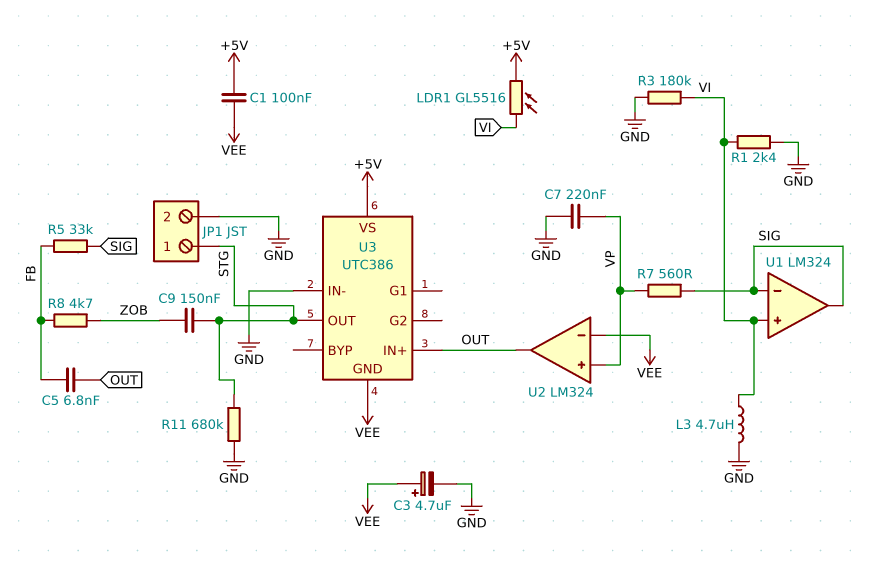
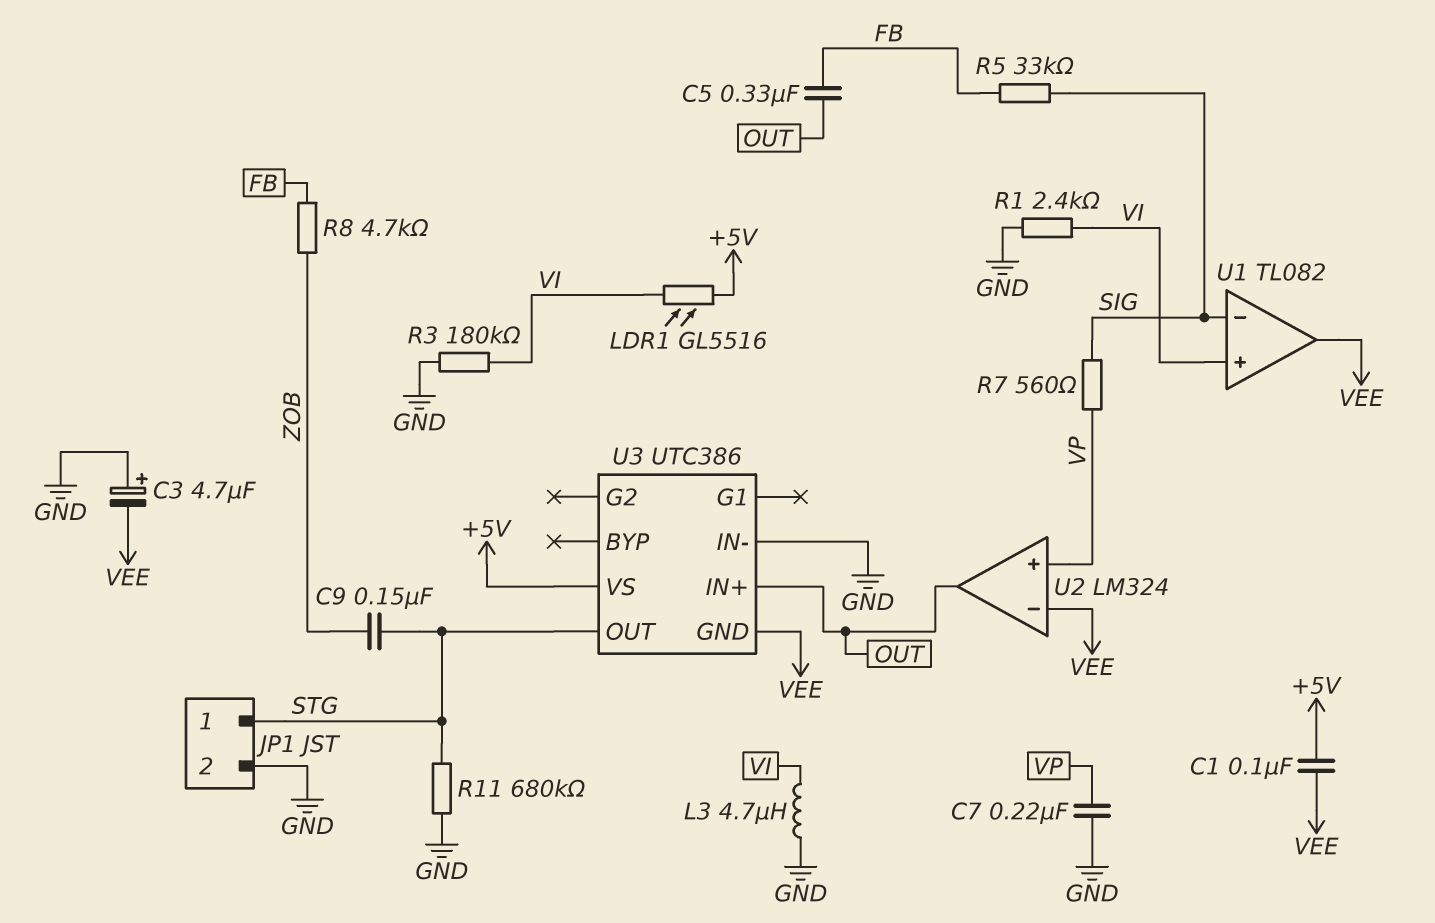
C3: 4.7uF (plus VEE, minus GND) -> 4.7uF (plus GND, minus VEE)
C5: 6.8nF (FB, OUT) -> 330nF (FB, OUT)
U1: LM324 -> TL082
U1 pin out: SIG -> VEE

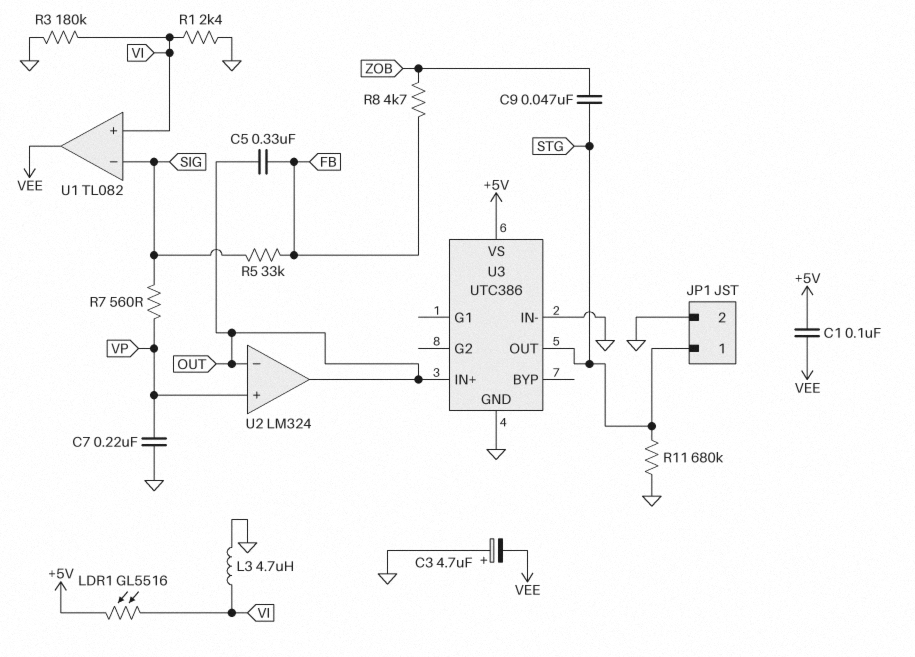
C9: 150nF (STG, ZOB) -> 47nF (STG, ZOB)
U2 pin in-: VEE -> OUT
U3 pin GND: VEE -> GND

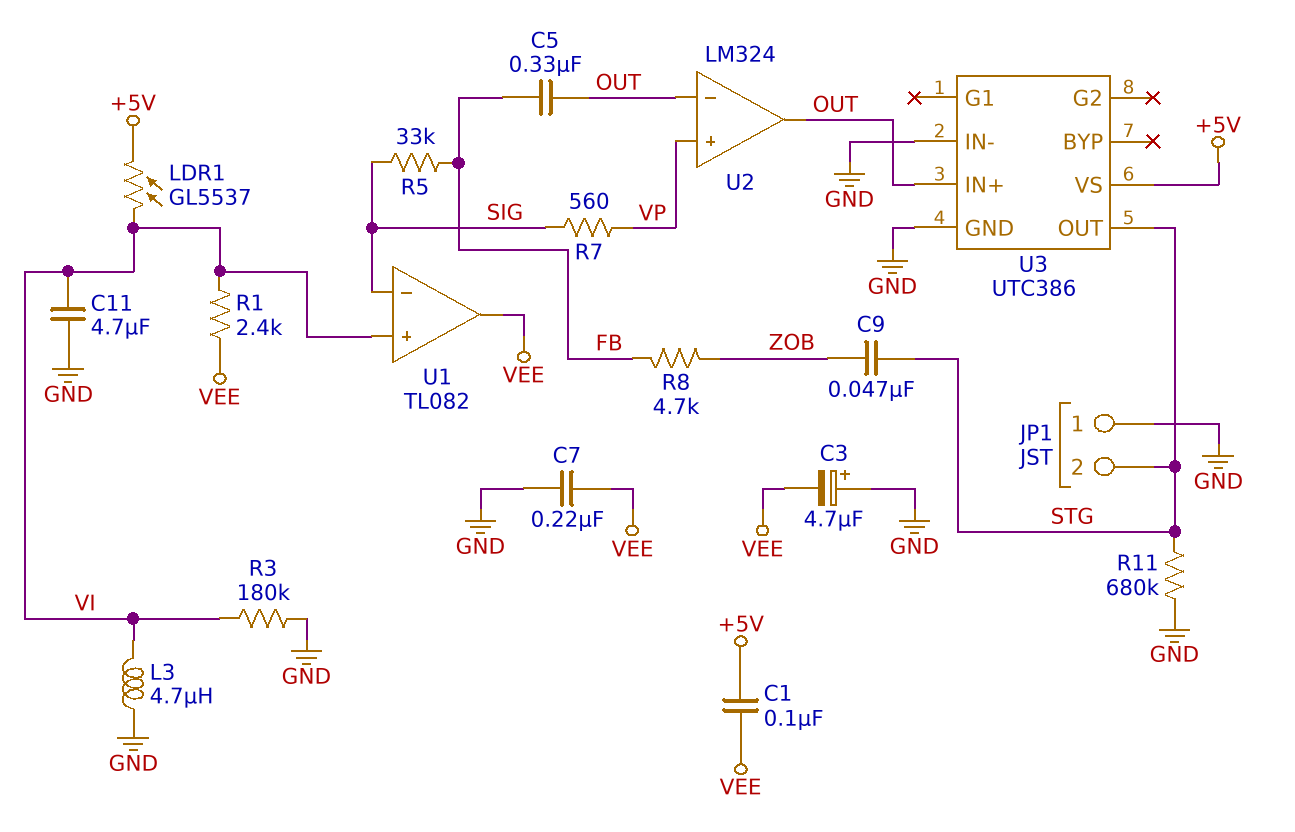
C7: 220nF (GND, VP) -> 220nF (GND, VEE)
C11: none -> 4.7uF (GND, VI)
JP1 pin 1: STG -> GND
JP1 pin 2: GND -> STG
LDR1: GL5516 (+5V, VI) -> GL5537 (+5V, VI)
R1: 2.4k (GND, VI) -> 2.4k (VEE, VI)

